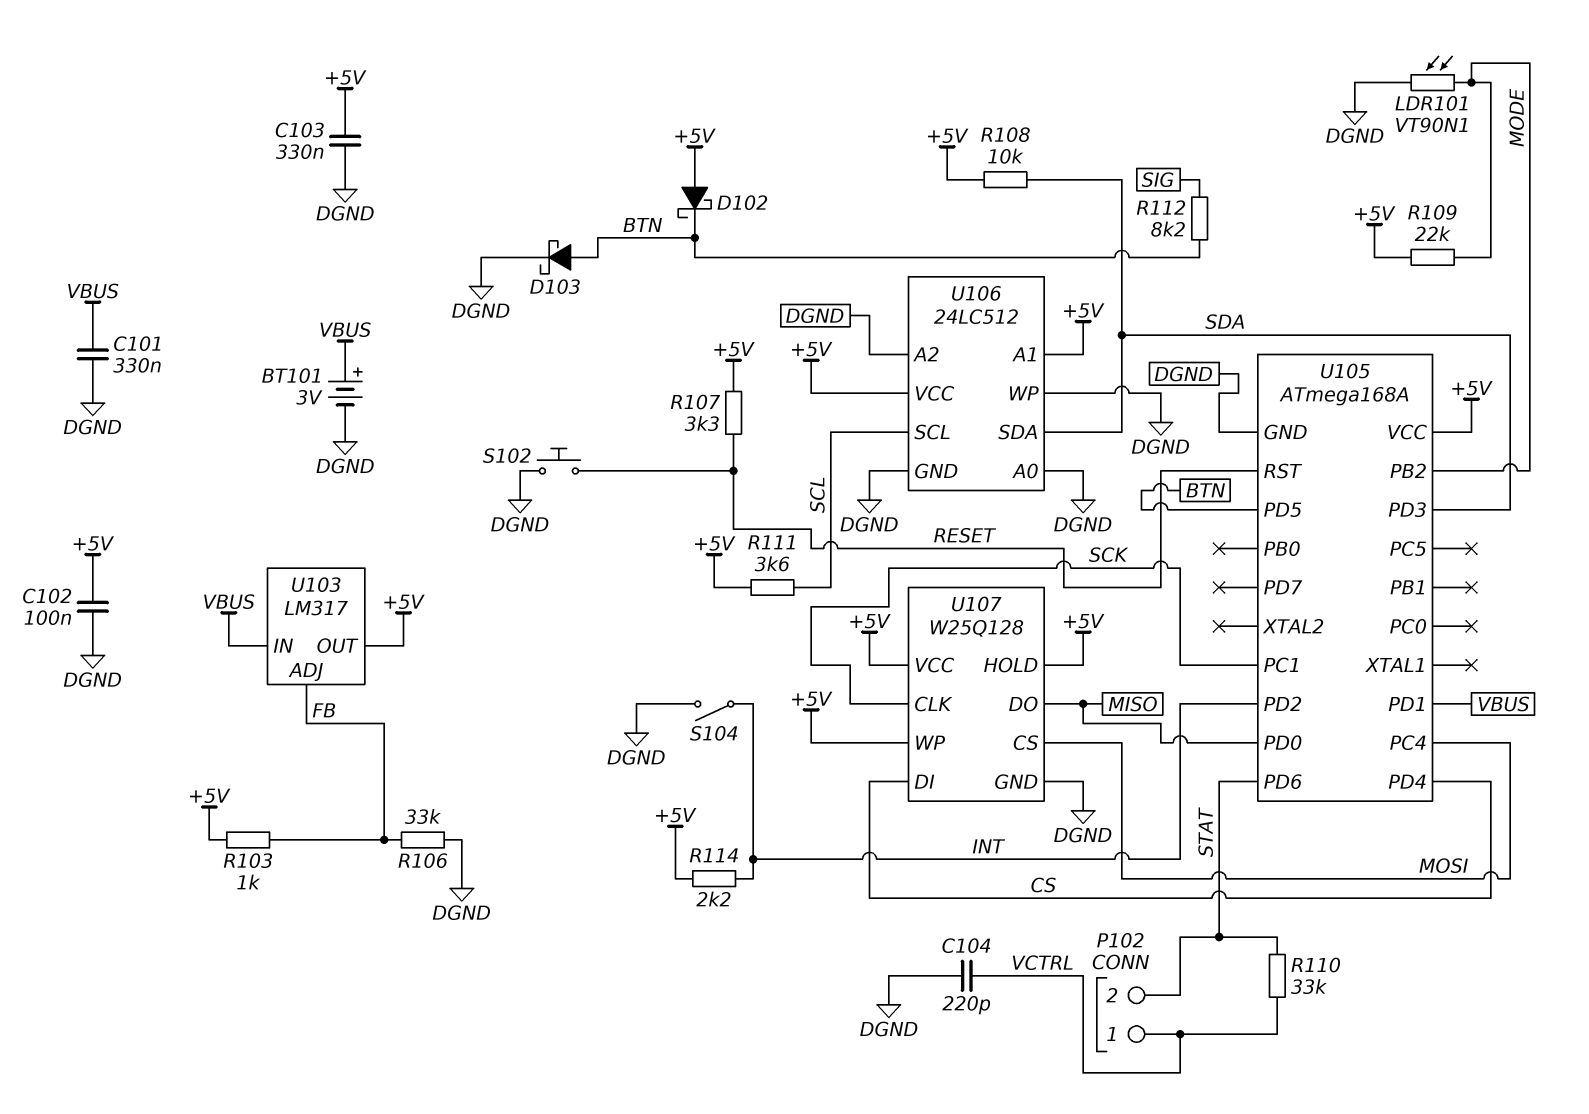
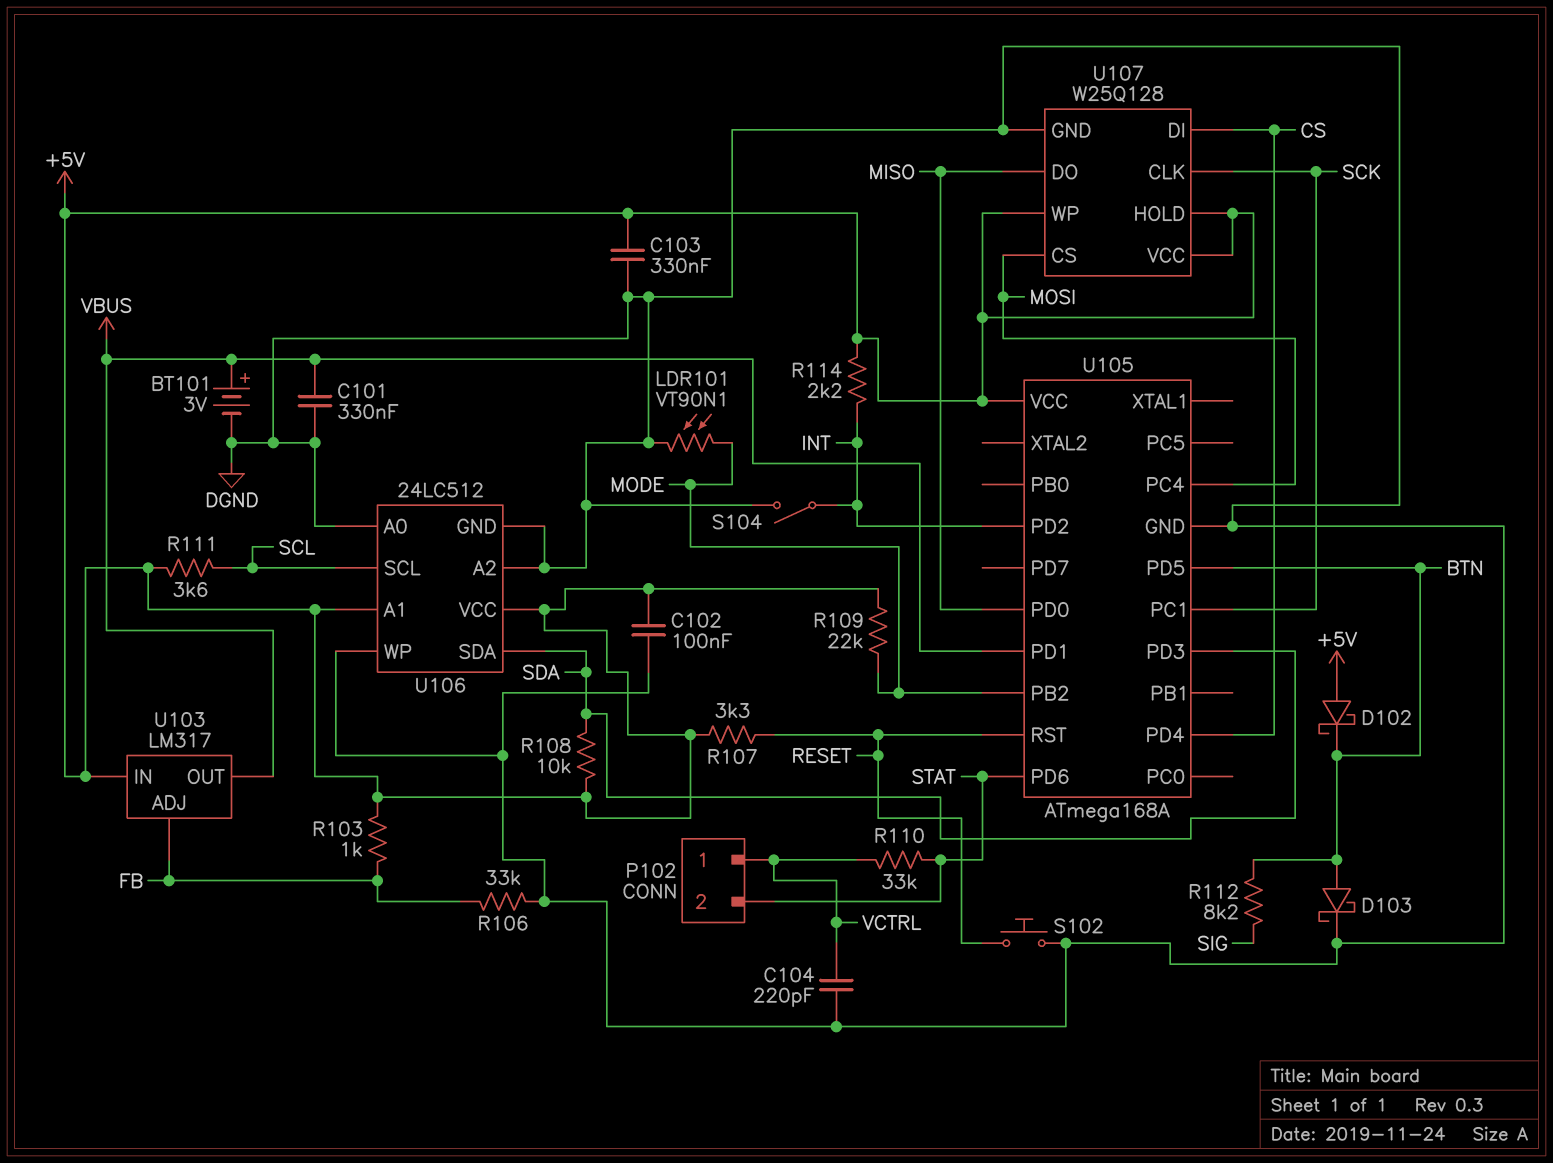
U103 pin IN: VBUS -> +5V
U103 pin OUT: +5V -> VBUS

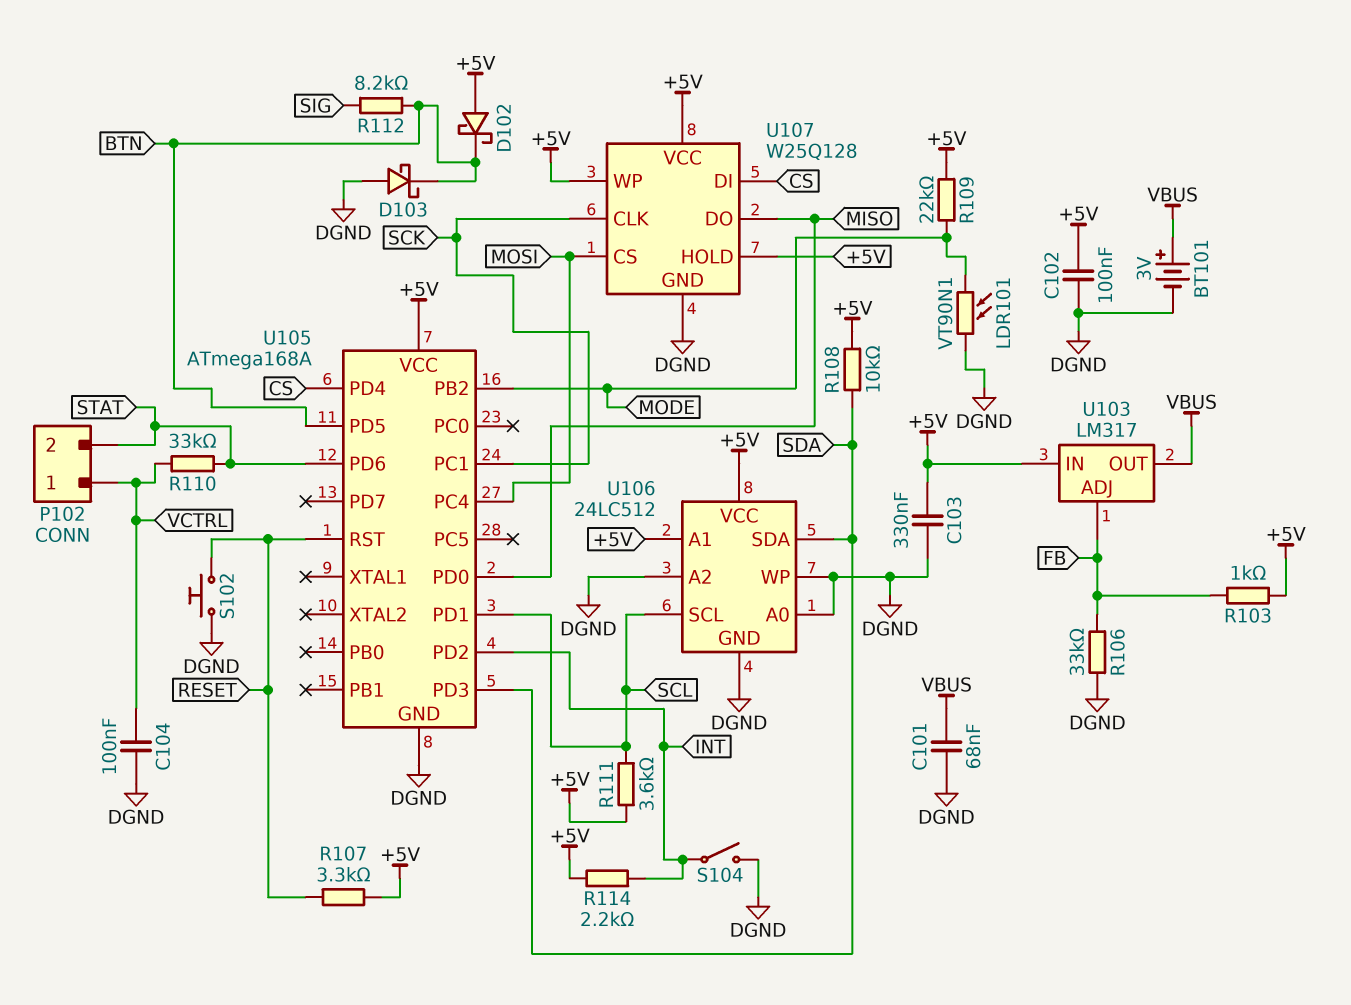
C101: 330nF (DGND, VBUS) -> 68nF (DGND, VBUS)
C104: 220pF (DGND, VCTRL) -> 100nF (DGND, VCTRL)
D103: schottky (A BTN, K DGND) -> schottky (A DGND, K BTN)
U105 pin PD1: VBUS -> SCL

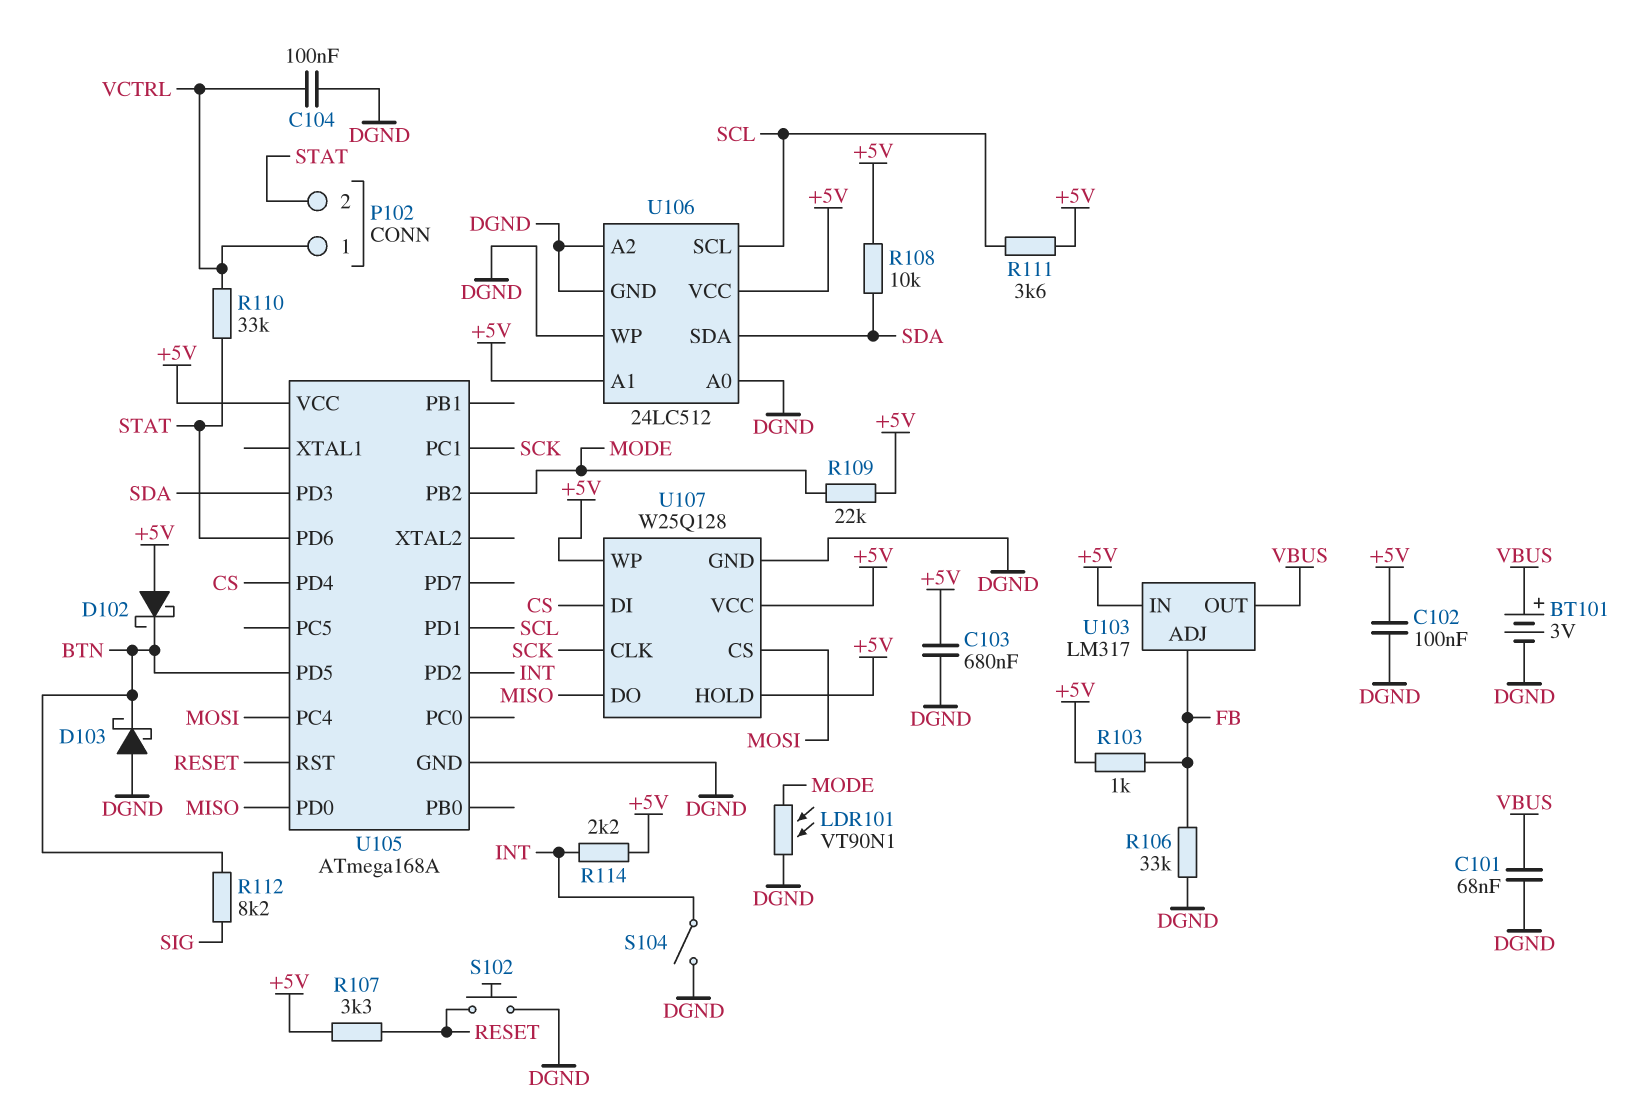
C103: 330nF (+5V, DGND) -> 680nF (+5V, DGND)

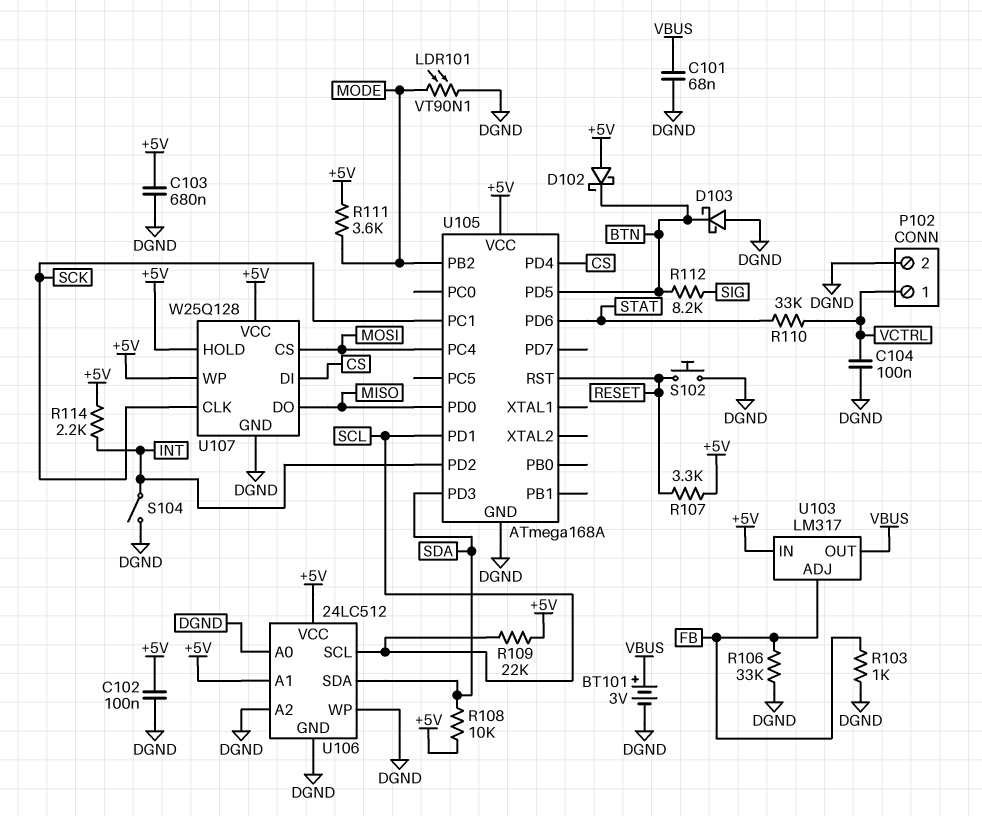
P102 pin 2: STAT -> DGND
R103: 1k (+5V, FB) -> 1k (DGND, FB)
R109: 22k (+5V, MODE) -> 22k (+5V, SCL)
R111: 3.6k (+5V, SCL) -> 3.6k (+5V, MODE)

